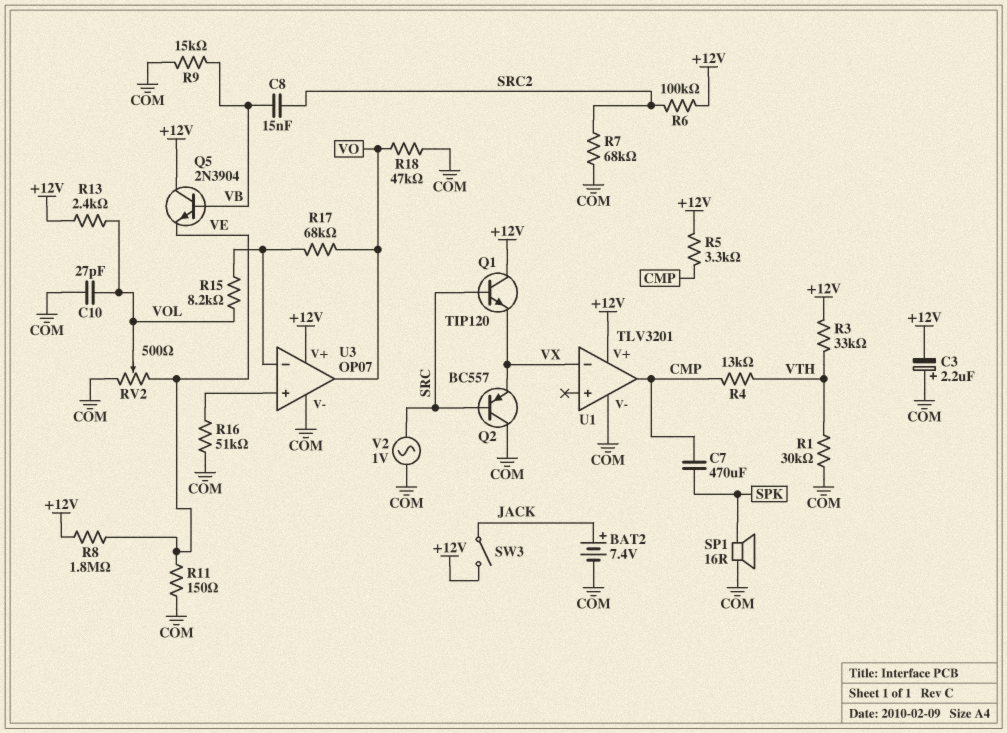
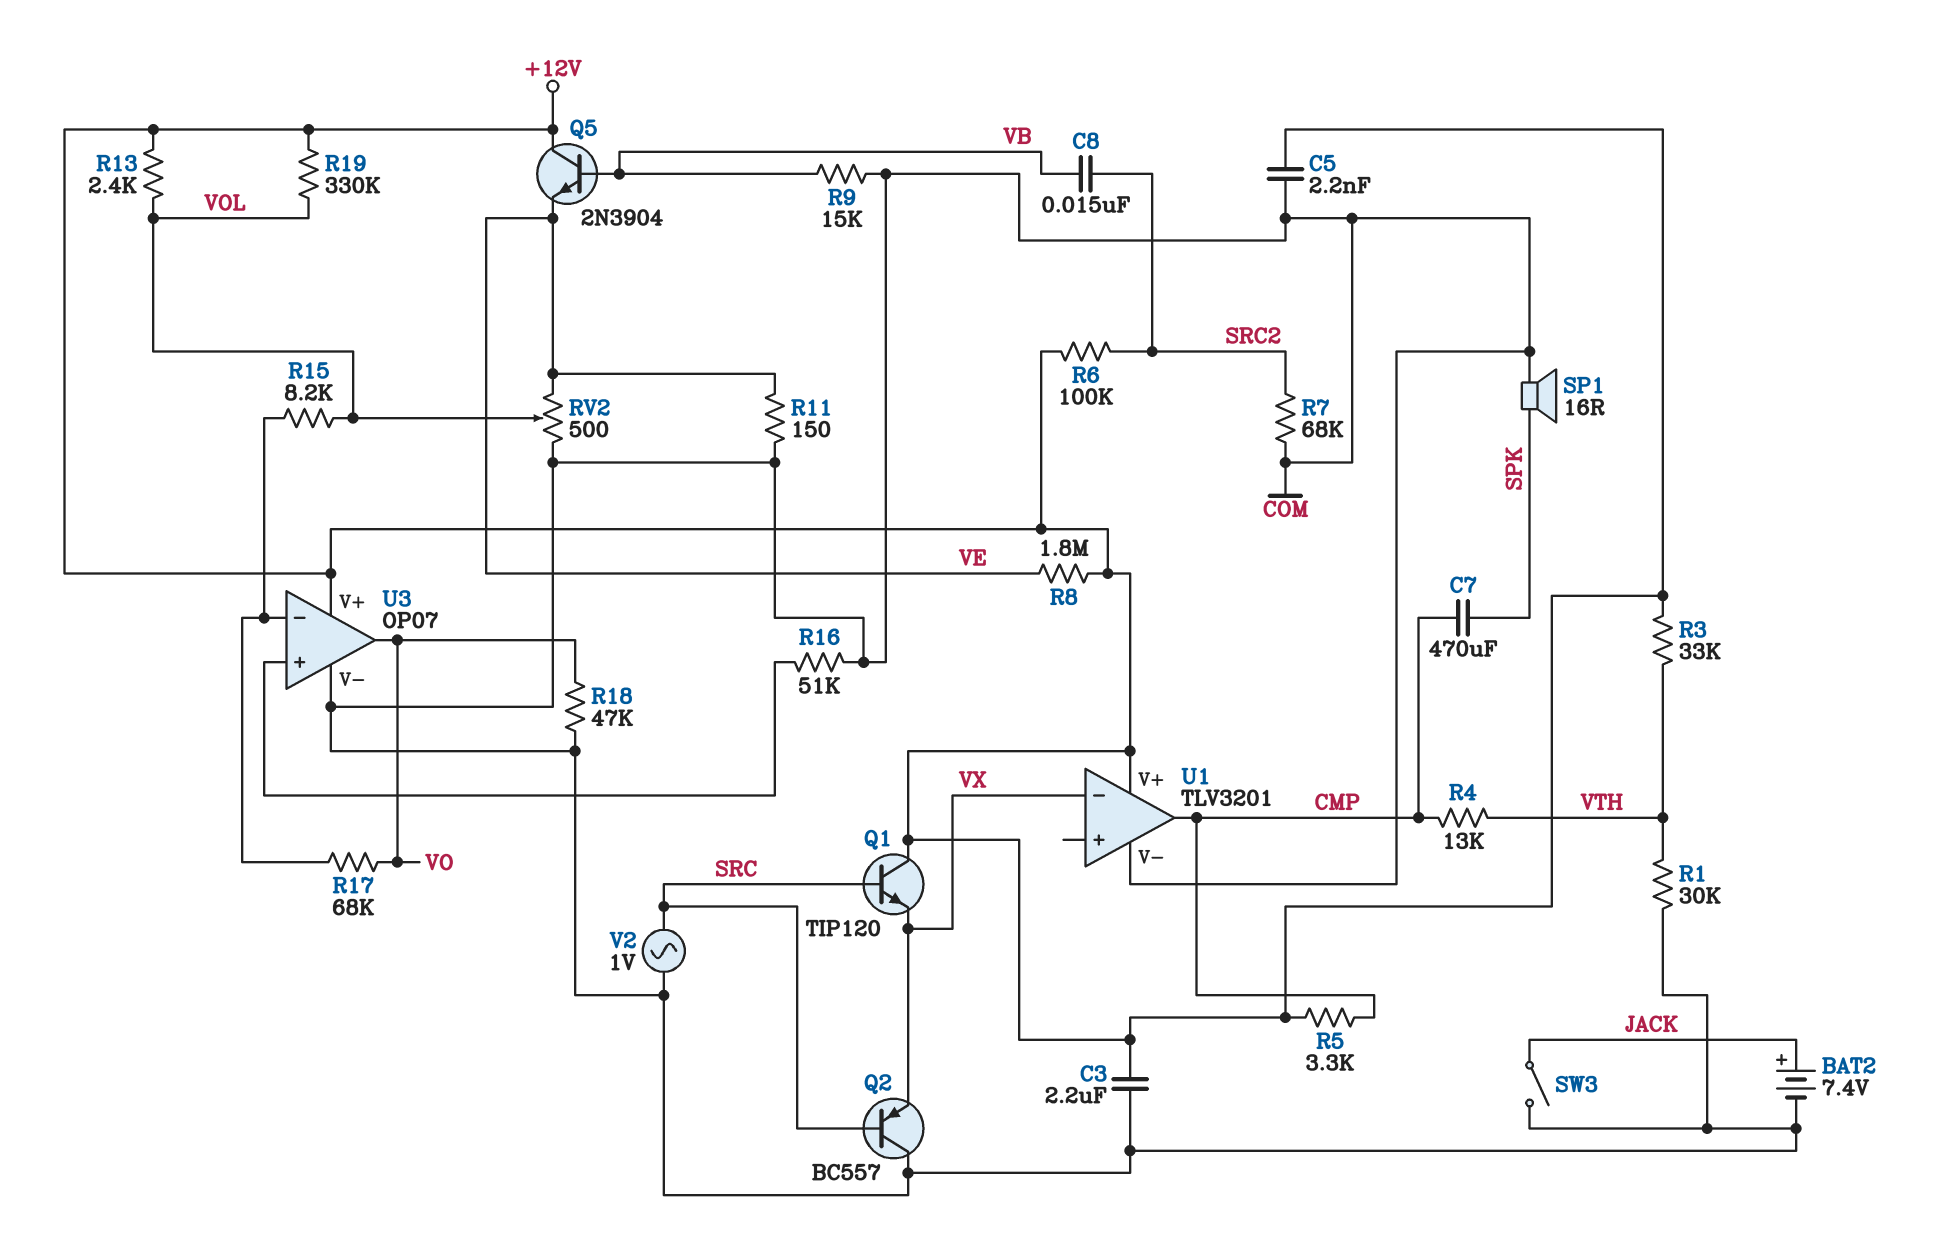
C3: 2.2uF (plus COM, minus +12V) -> 2.2uF (+12V, COM)
C5: none -> 2.2nF (+12V, COM)
C10: 27pF (COM, VOL) -> none
R19: none -> 330k (+12V, VOL)
SW3: switch (+12V, JACK) -> switch (COM, JACK)

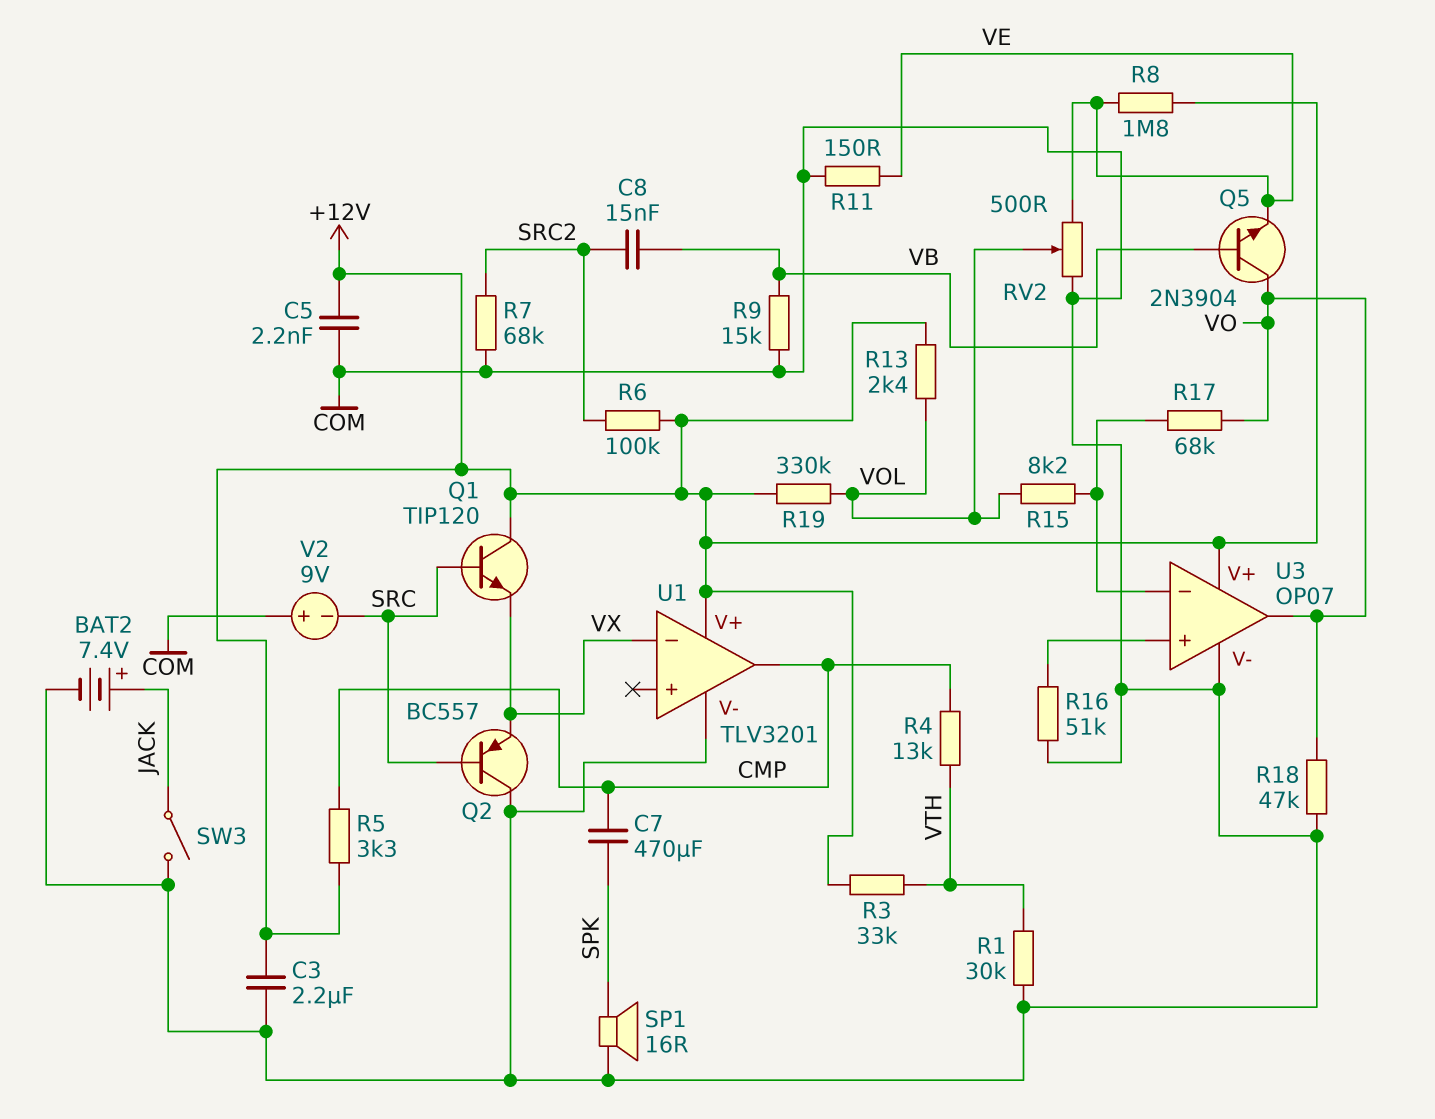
Q5: NPN 2N3904 (B VB, C +12V, E VE) -> NPN 2N3904 (B VB, C VO, E VE)
V2: AC 1V (COM, SRC) -> 9V (plus COM, minus SRC)

